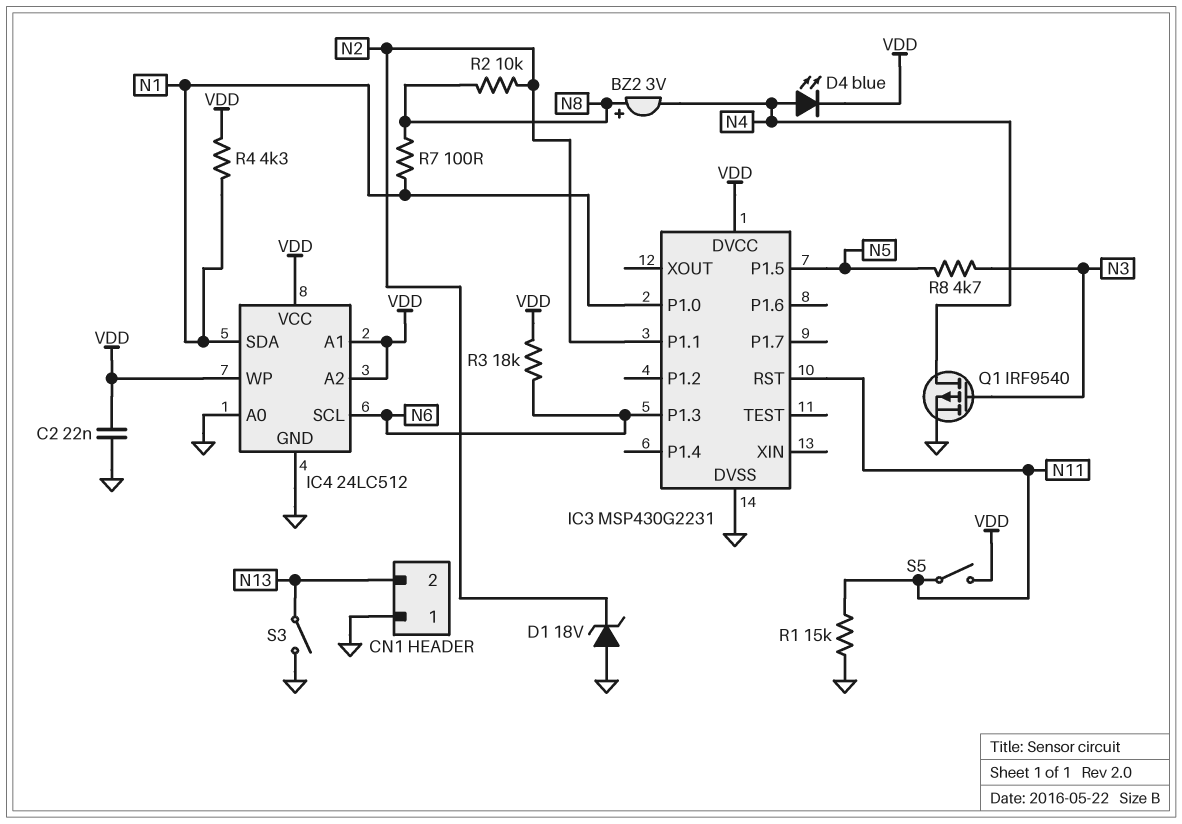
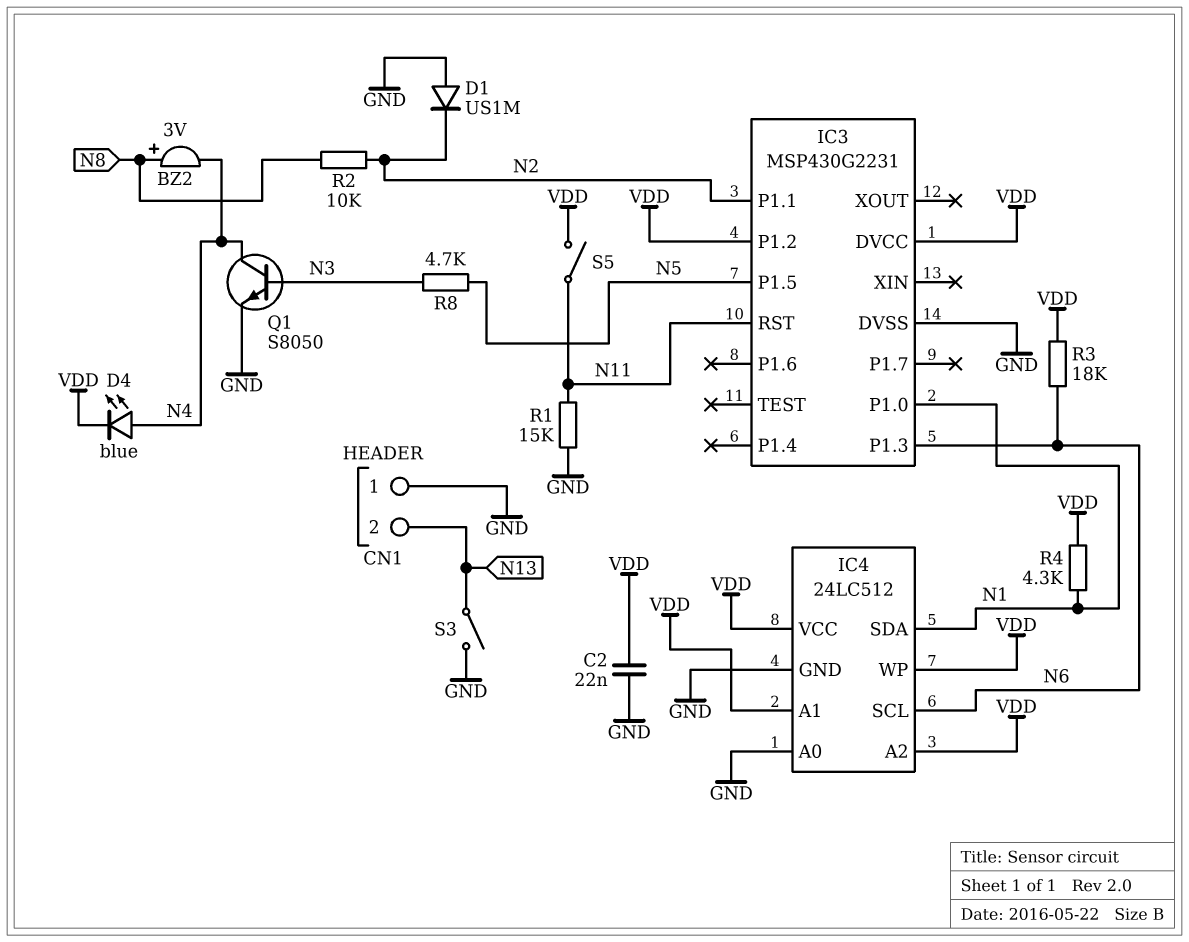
D1: zener 18V (A GND, K N2) -> diode US1M (A GND, K N2)
IC3 pin P1.2: none -> VDD
Q1: PMOS IRF9540 (G N3, D N4, S GND) -> NPN S8050 (B N3, C N4, E GND)
R7: 100 (N1, N8) -> none

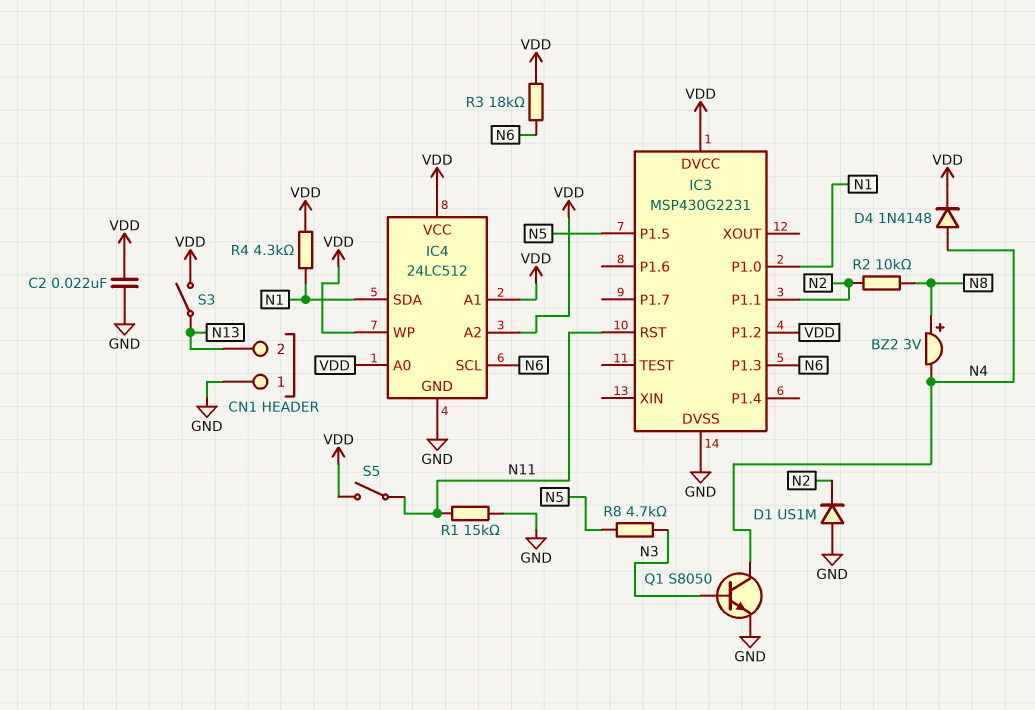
D4: LED blue (A N4, K VDD) -> diode 1N4148 (A N4, K VDD)
IC4 pin A0: GND -> VDD
S3: switch (GND, N13) -> switch (N13, VDD)

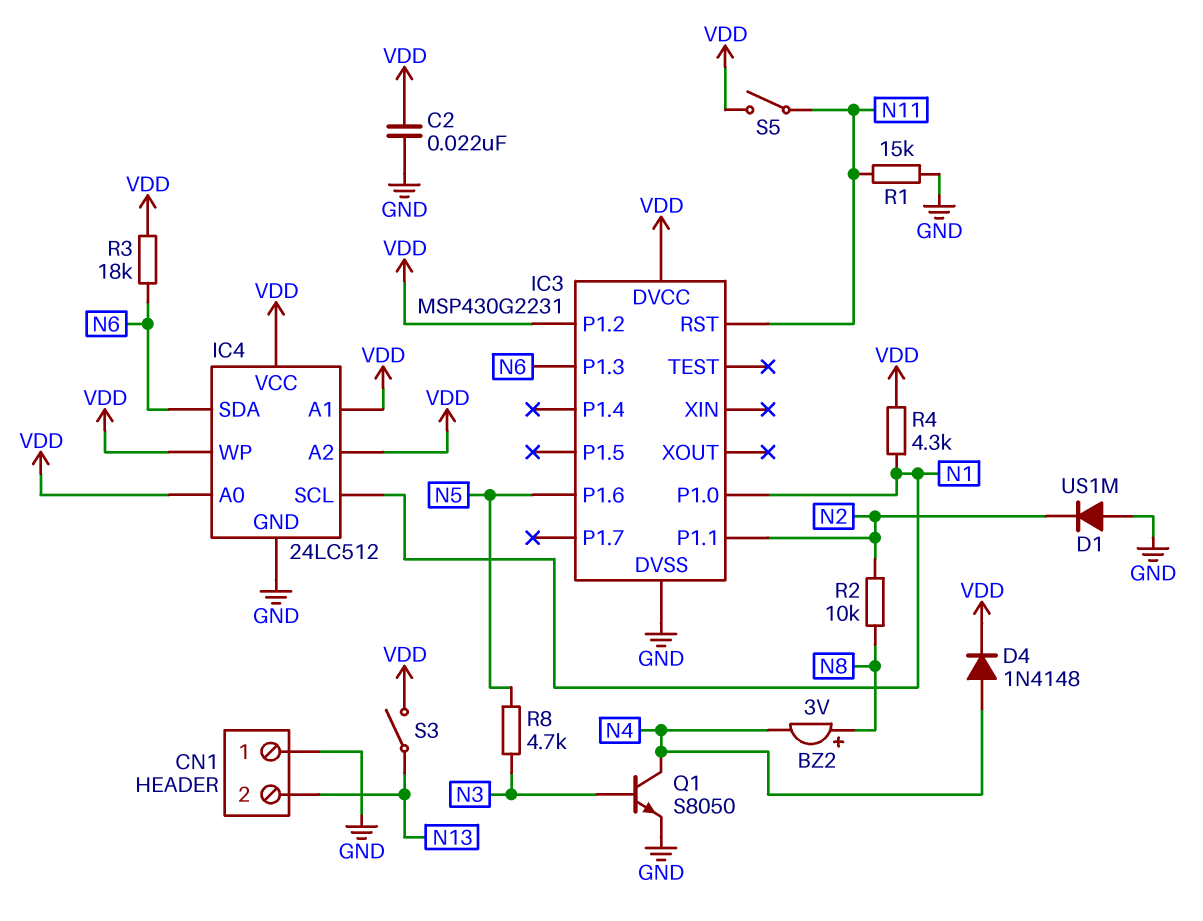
IC3 pin P1.5: N5 -> none
IC3 pin P1.6: none -> N5
IC4 pin SCL: N6 -> N1
IC4 pin SDA: N1 -> N6

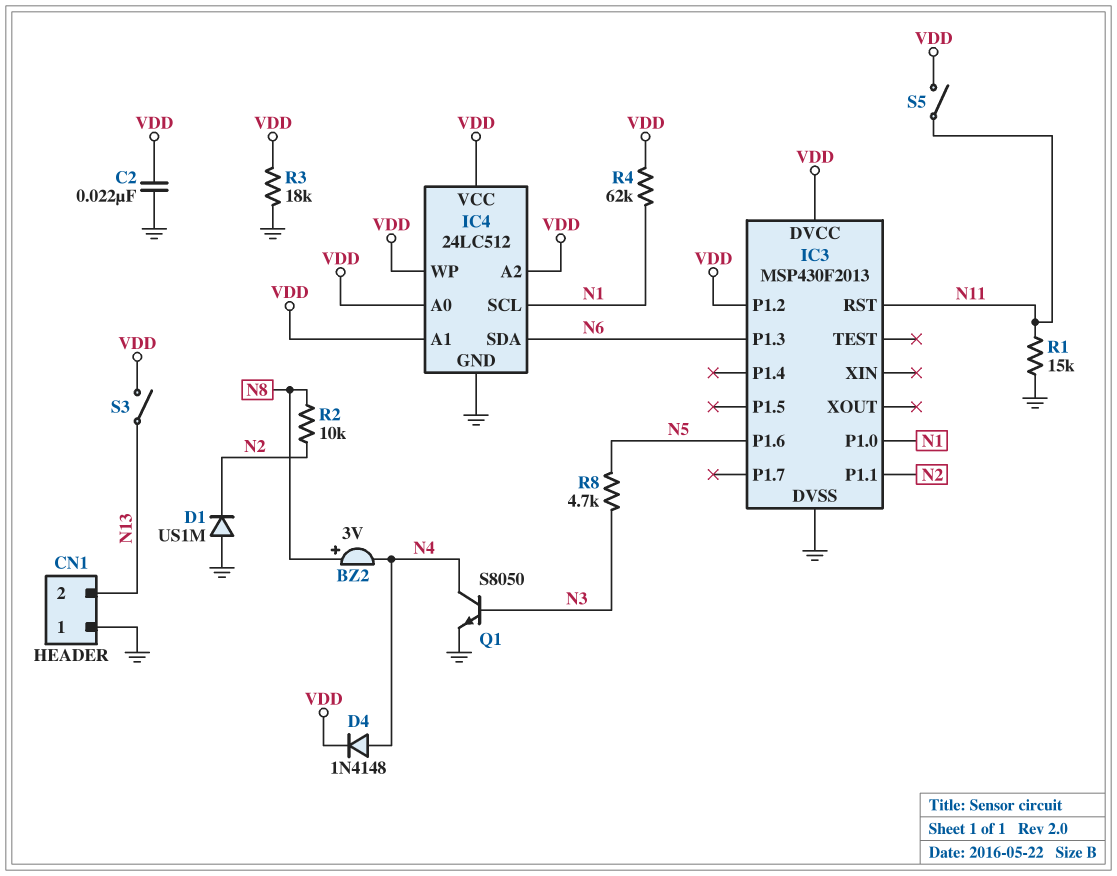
IC3: MSP430G2231 -> MSP430F2013
R3: 18k (N6, VDD) -> 18k (GND, VDD)
R4: 4.3k (N1, VDD) -> 62k (N1, VDD)

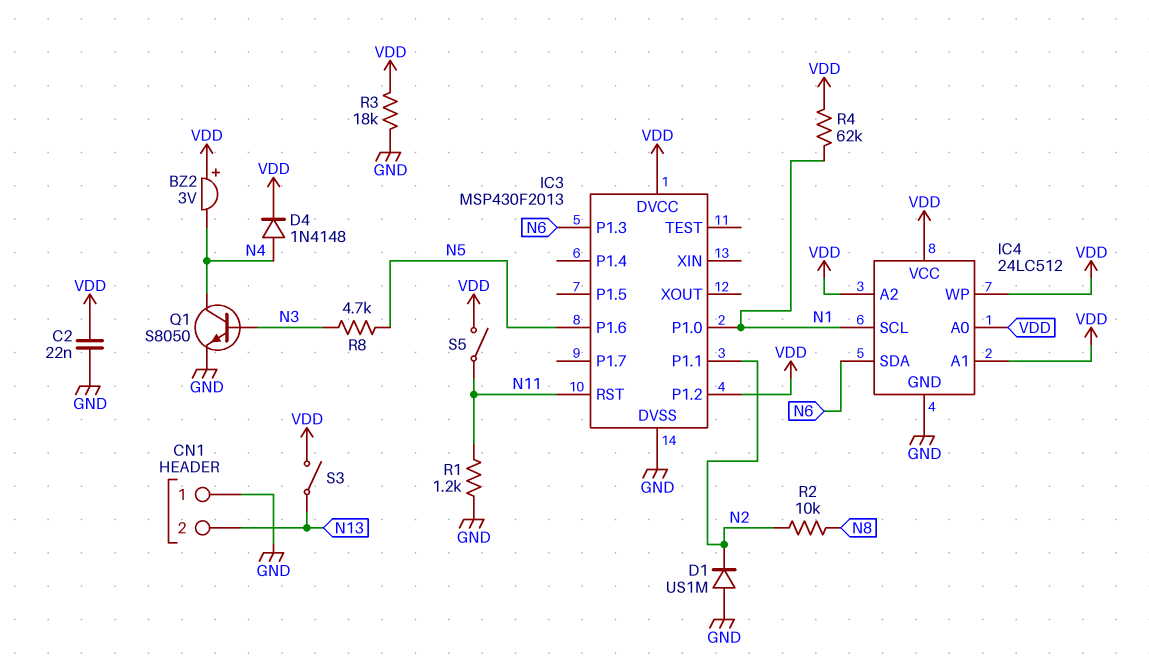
BZ2: buzzer 3V (plus N8, minus N4) -> buzzer 3V (plus VDD, minus N4)
R1: 15k (GND, N11) -> 1.2k (GND, N11)

